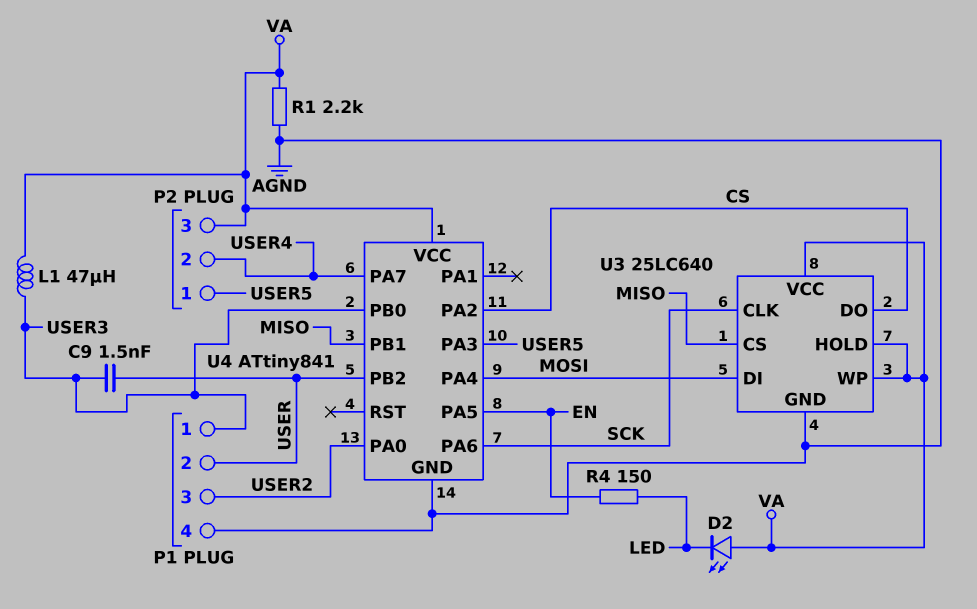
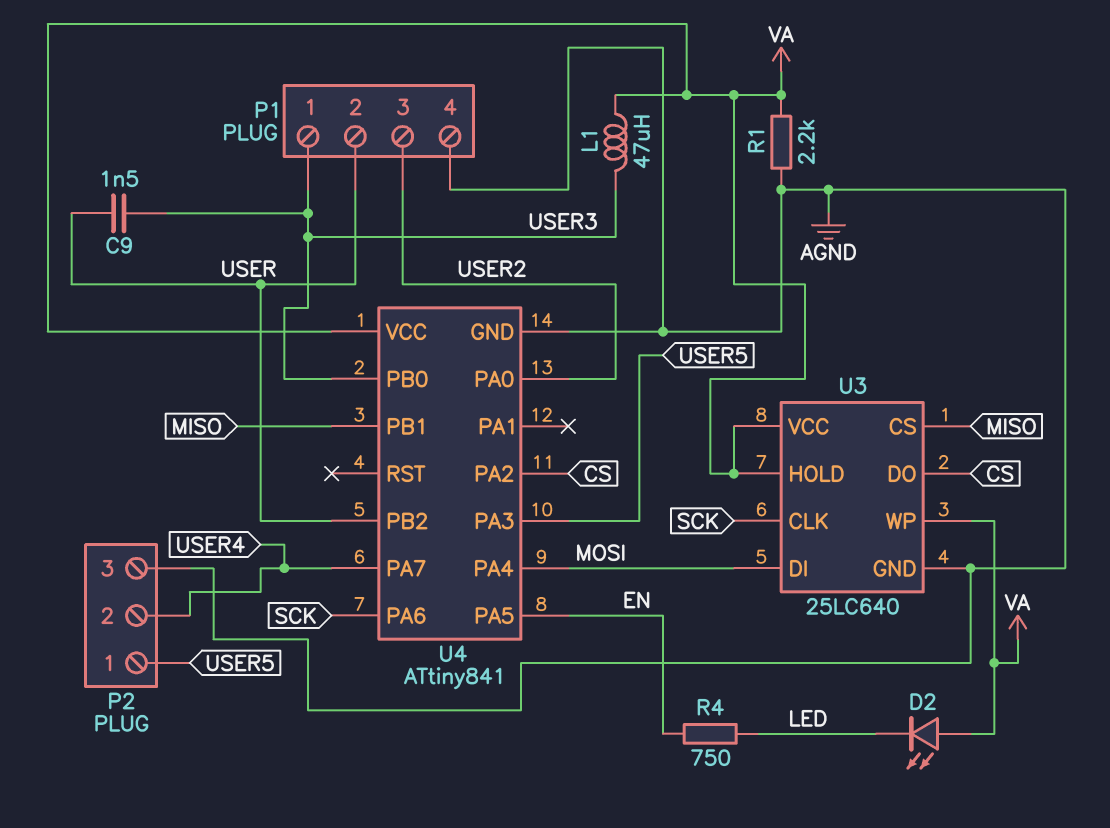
P2 pin 3: VA -> AGND
R4: 150 (EN, LED) -> 750 (EN, LED)

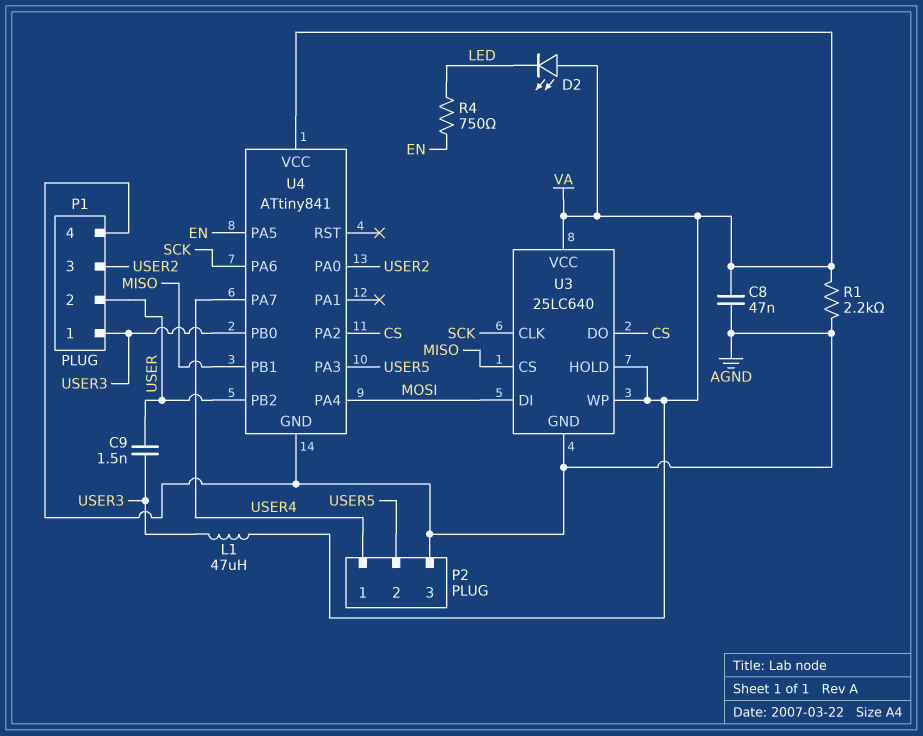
C8: none -> 47nF (AGND, VA)
P2 pin 1: USER5 -> USER4
P2 pin 2: USER4 -> USER5

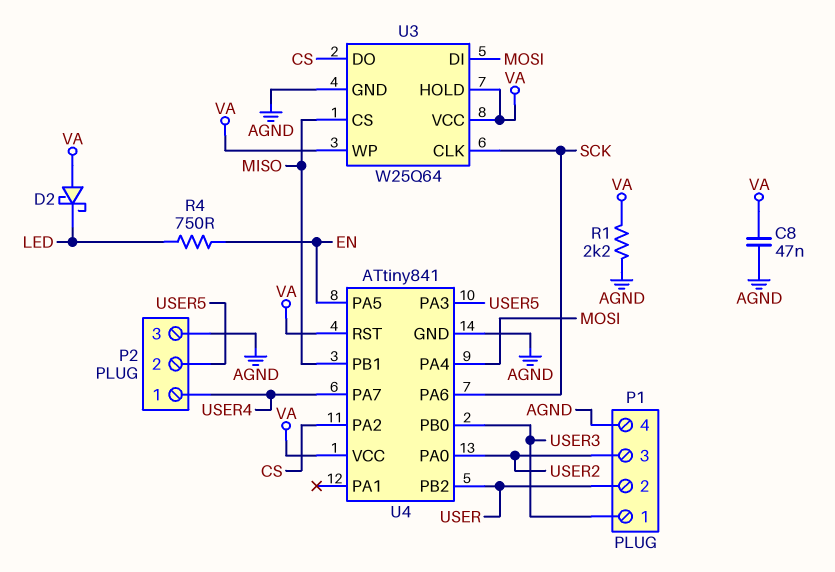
C9: 1.5nF (USER, USER3) -> none
D2: LED (A VA, K LED) -> schottky (A VA, K LED)
L1: 47uH (USER3, VA) -> none
U3: 25LC640 -> W25Q64
U4 pin RST: none -> VA

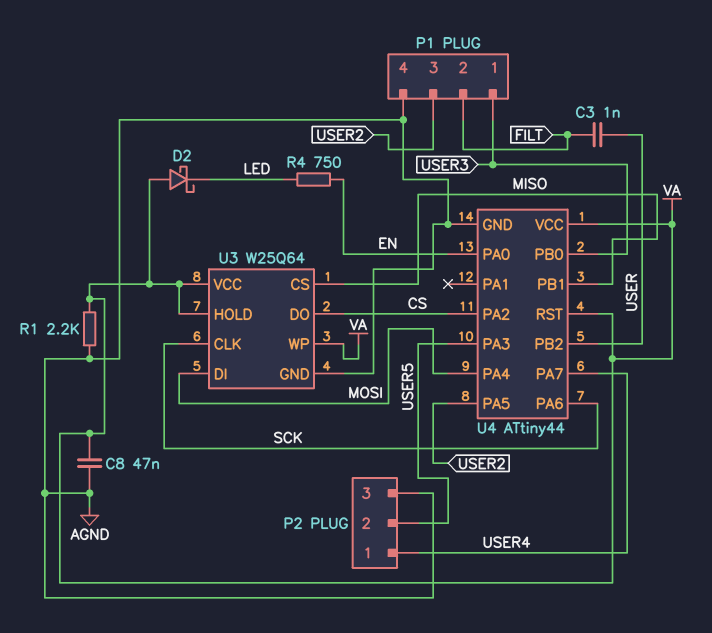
C3: none -> 1nF (FILT, USER)
P1 pin 2: USER -> FILT
U4: ATtiny841 -> ATtiny44
U4 pin PA0: USER2 -> EN
U4 pin PA5: EN -> USER2

